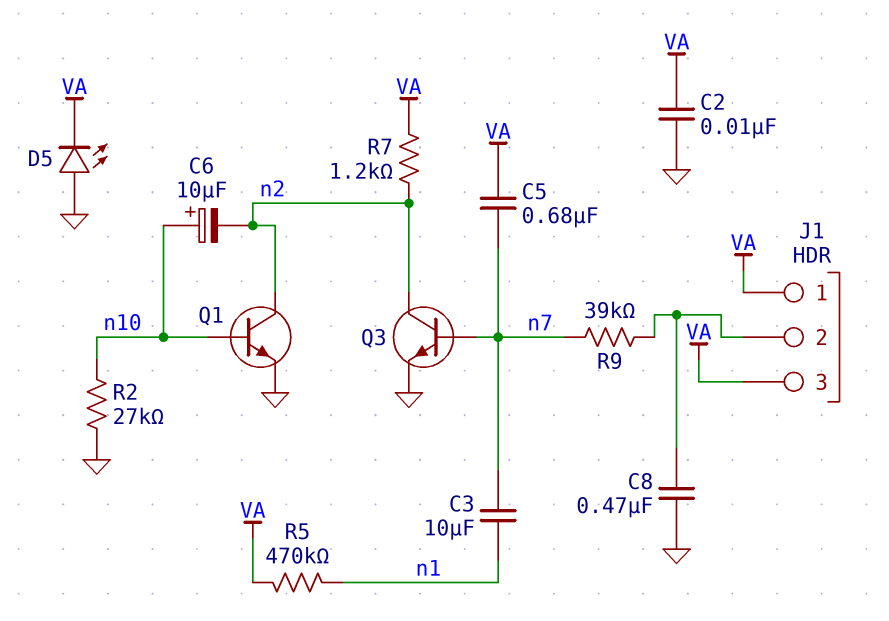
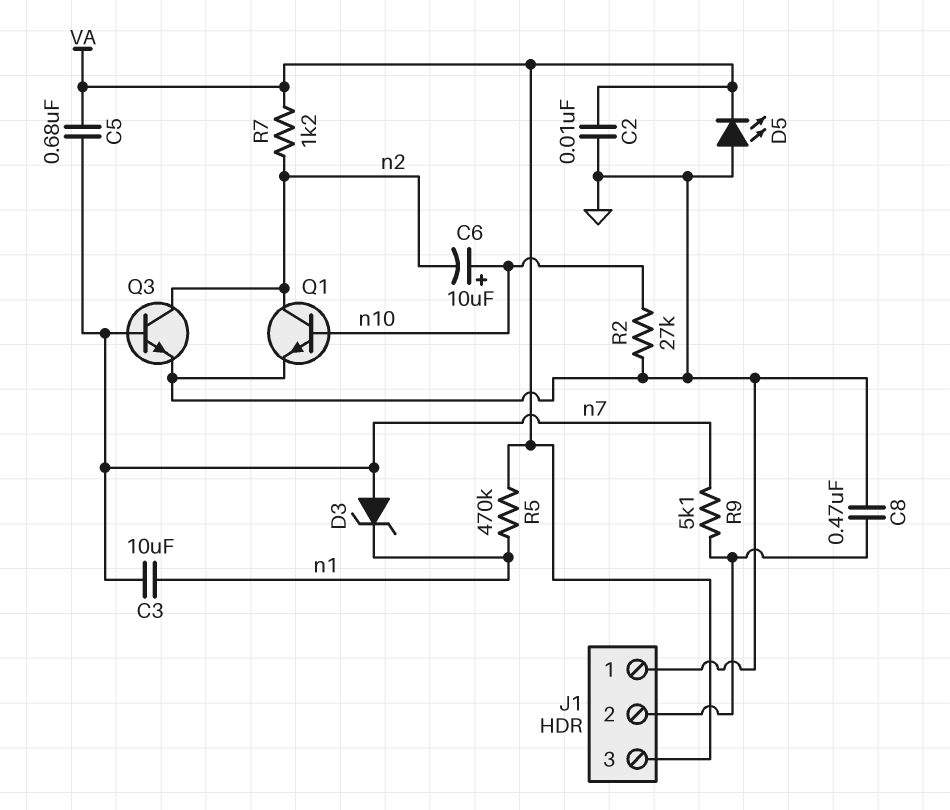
D3: none -> zener (A n7, K n1)
J1 pin 1: VA -> GND
R9: 39k (J1/2, n7) -> 5.1k (J1/2, n7)

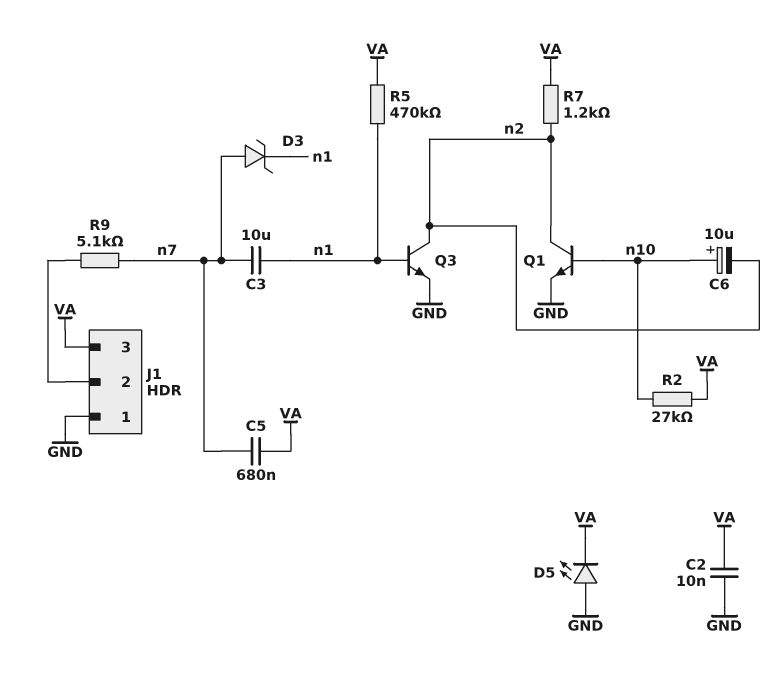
C8: 470nF (GND, J1/2) -> none
Q3: NPN (B n7, C n2, E GND) -> NPN (B n1, C n2, E GND)
R2: 27k (GND, n10) -> 27k (VA, n10)

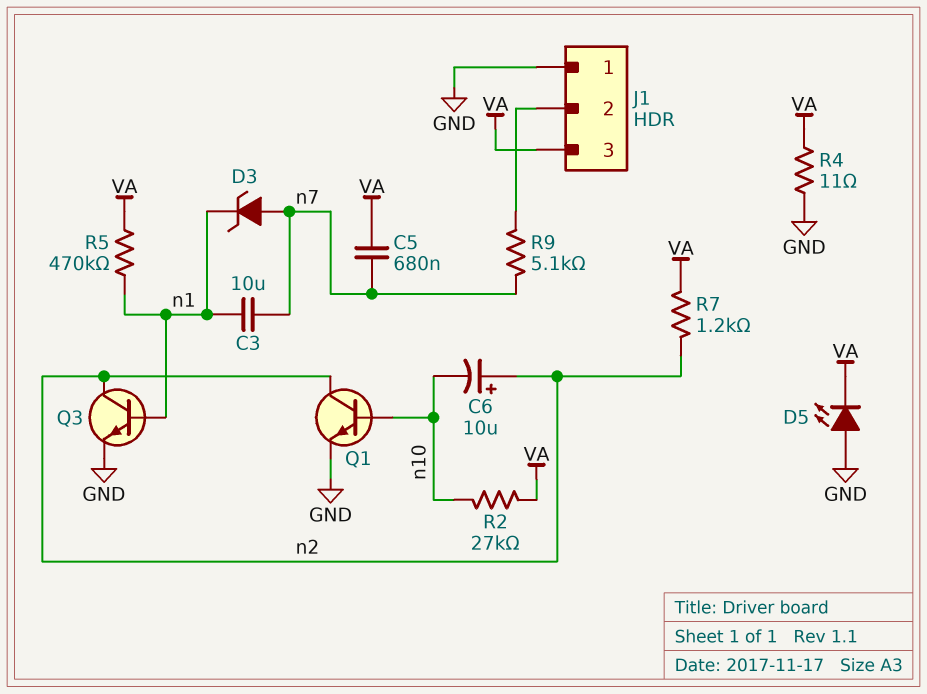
C2: 10nF (GND, VA) -> none
C6: 10uF (plus n10, minus n2) -> 10uF (plus n2, minus n10)
R4: none -> 11 (GND, VA)

